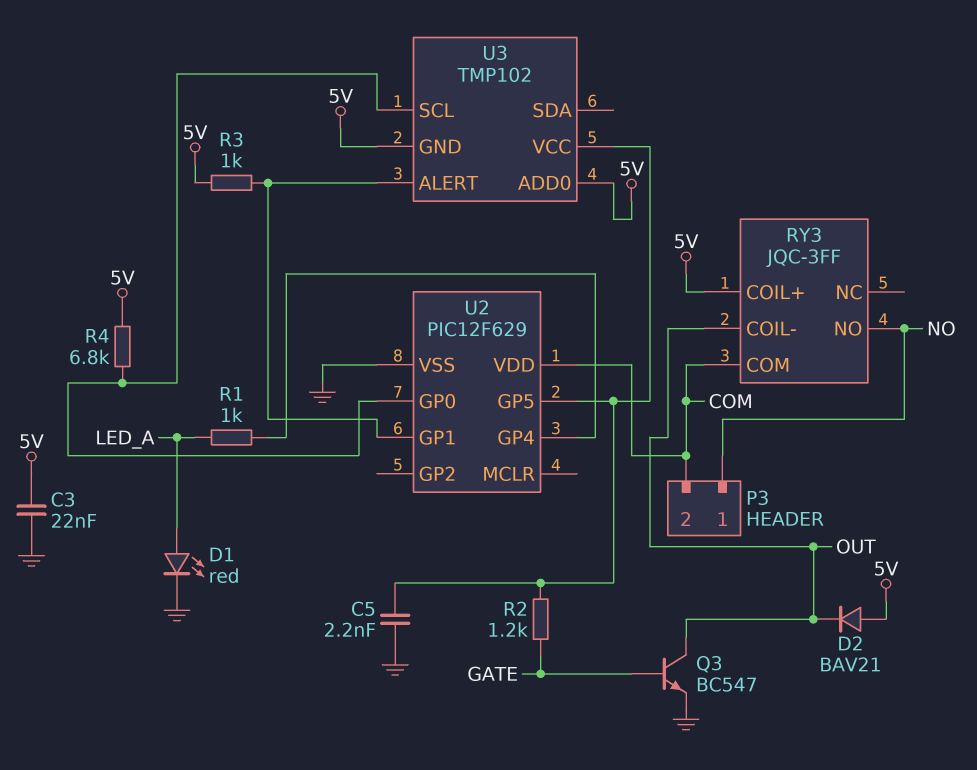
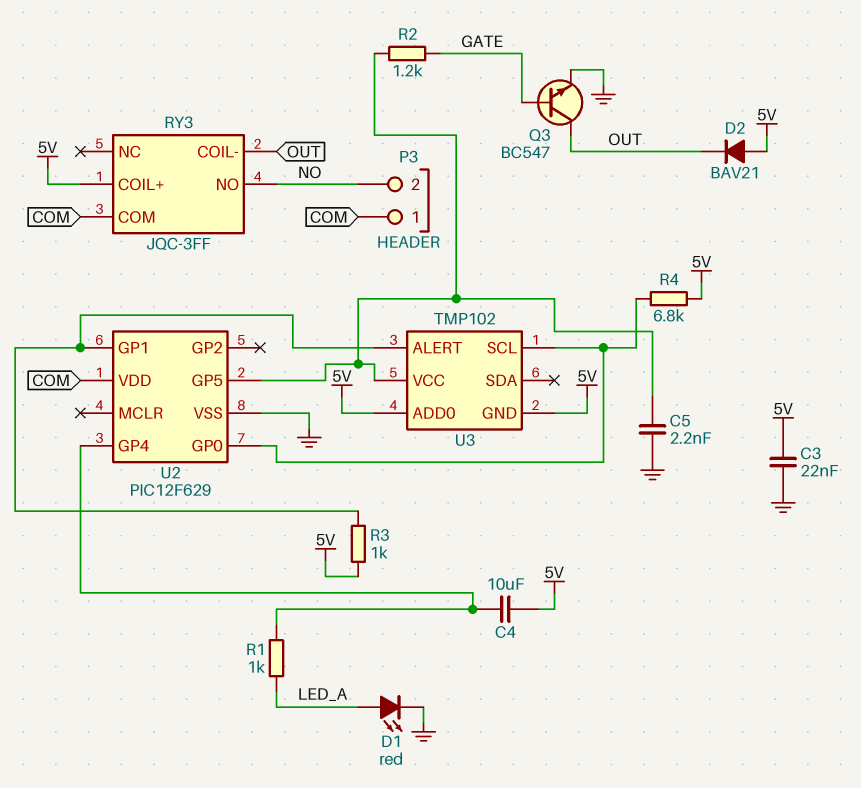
C4: none -> 10uF (5V, U2/GP4)
P3 pin 1: NO -> COM
P3 pin 2: COM -> NO

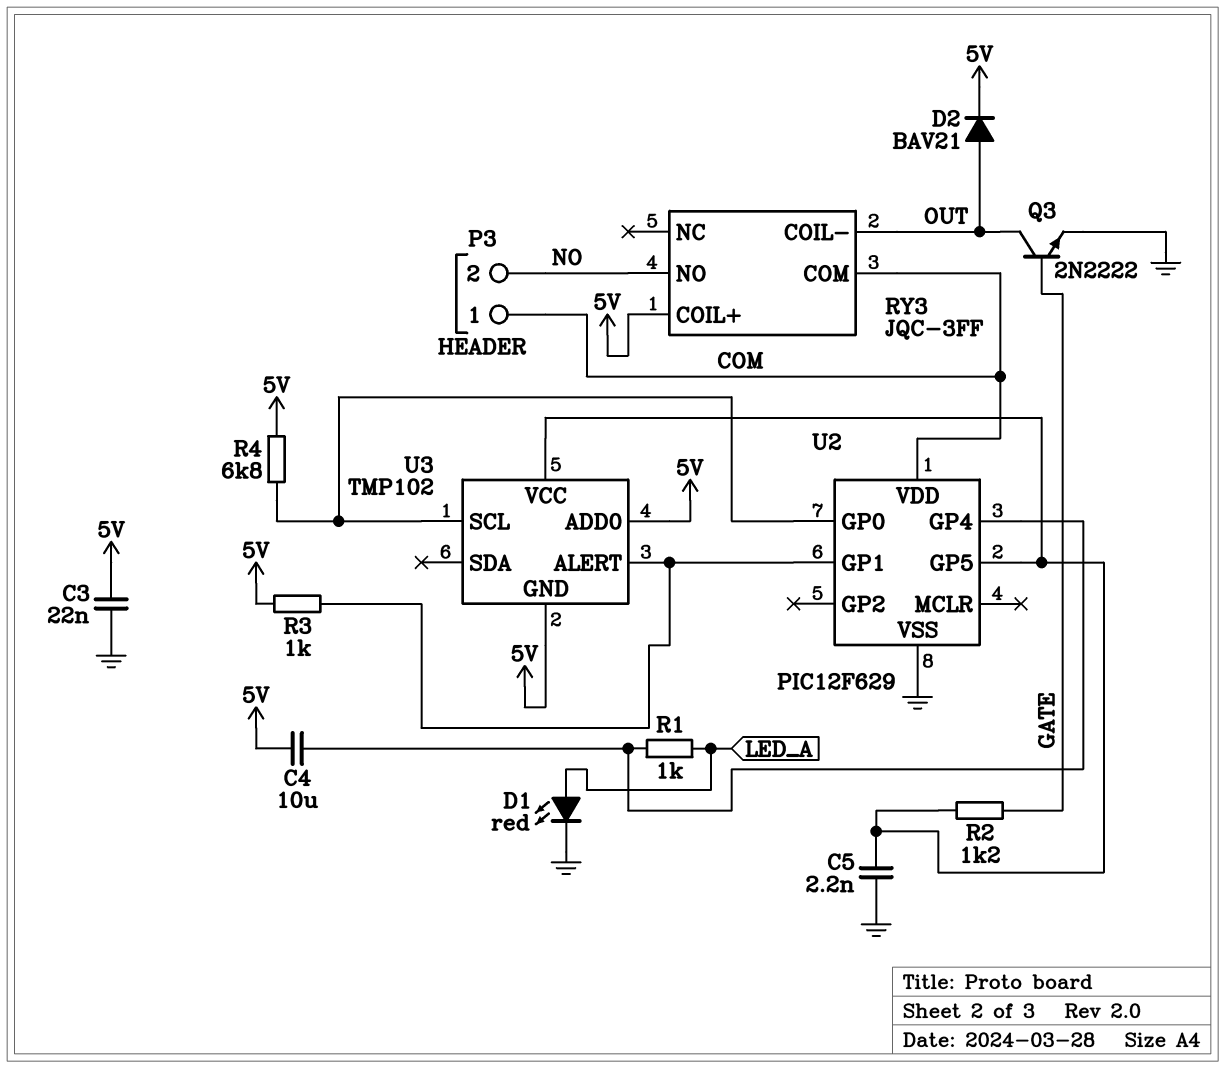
D2: diode BAV21 (A 5V, K OUT) -> diode BAV21 (A OUT, K 5V)
Q3: NPN BC547 (B GATE, C OUT, E GND) -> NPN 2N2222 (B GATE, C OUT, E GND)

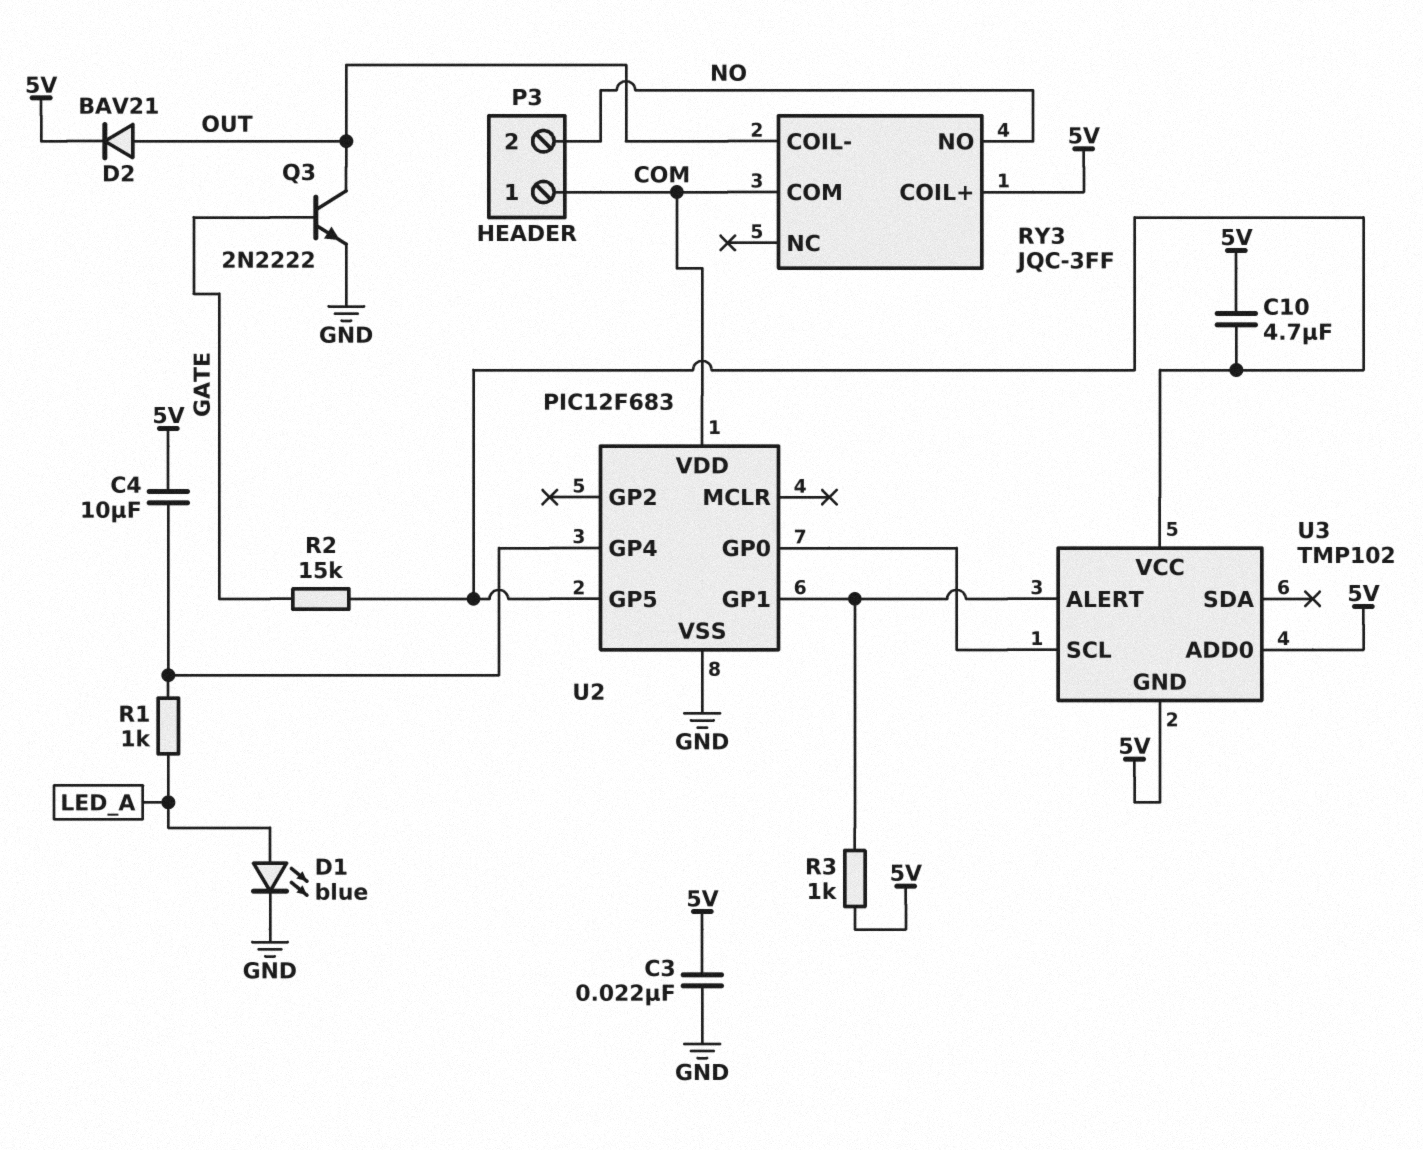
C5: 2.2nF (GND, U2/GP5) -> none
C10: none -> 4.7uF (5V, U2/GP5)
D1: LED red (A LED_A, K GND) -> LED blue (A LED_A, K GND)
R2: 1.2k (GATE, U2/GP5) -> 15k (GATE, U2/GP5)
R4: 6.8k (5V, U2/GP0) -> none
U2: PIC12F629 -> PIC12F683

